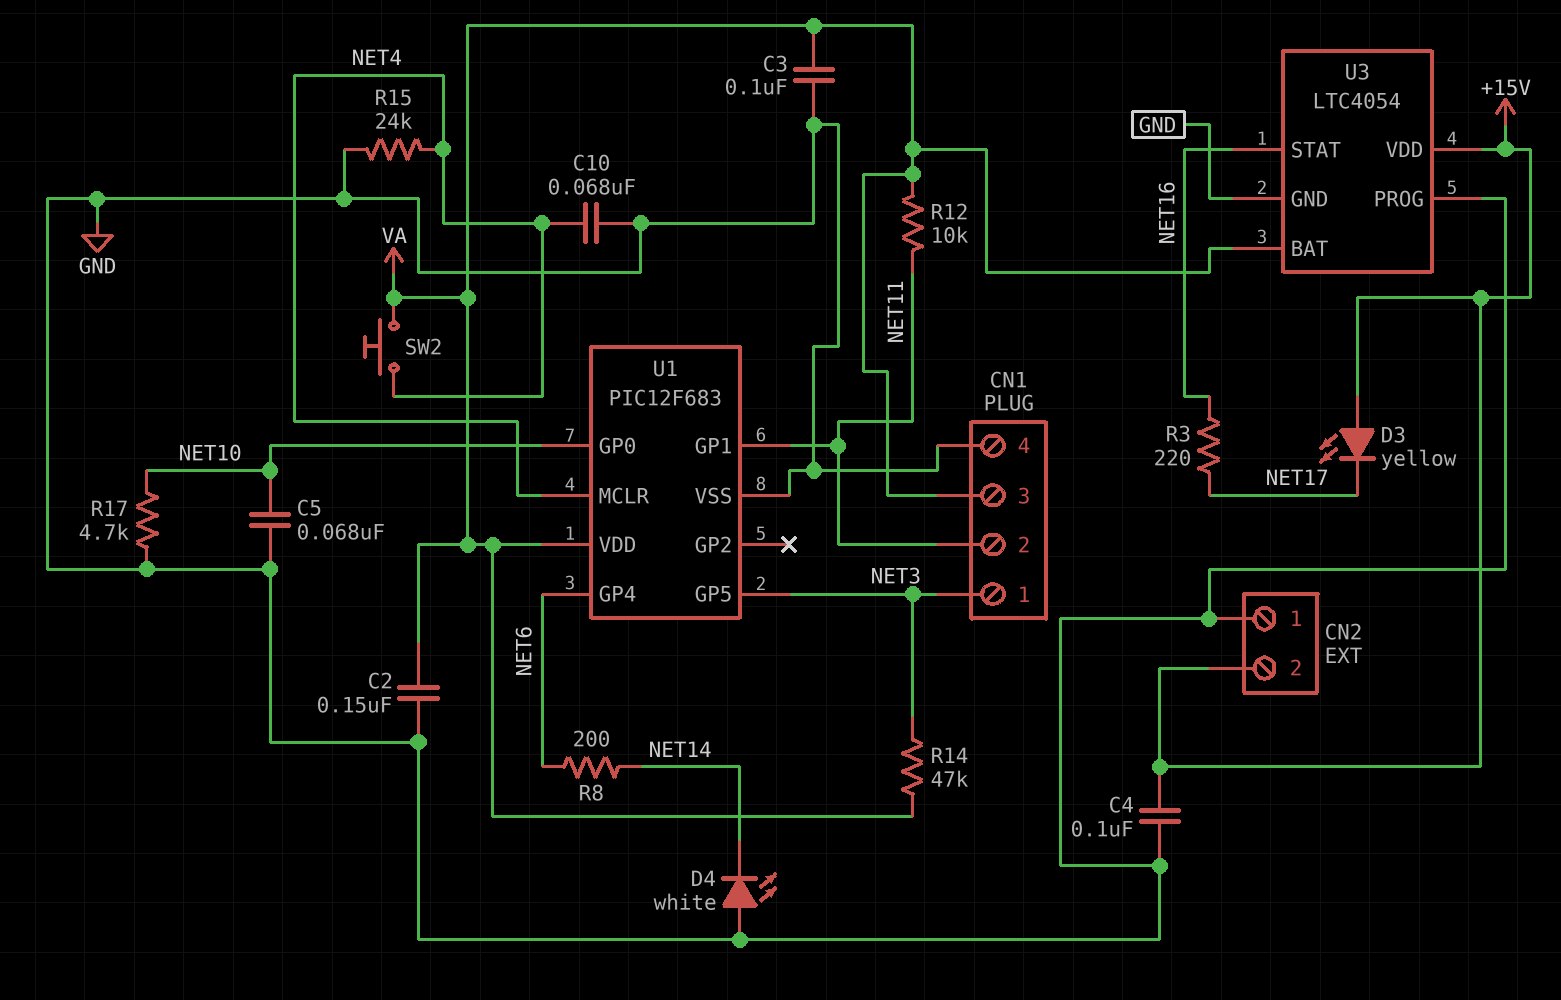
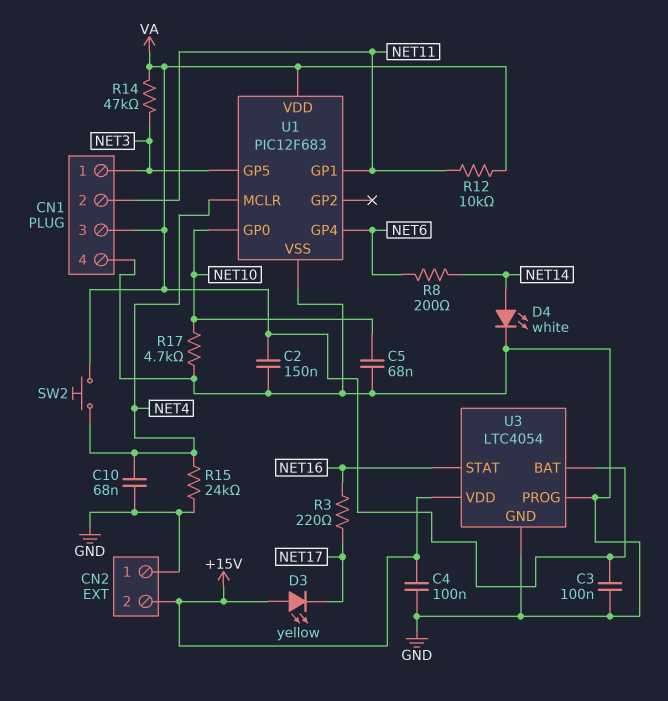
D4: LED white (A GND, K NET14) -> LED white (A NET14, K GND)

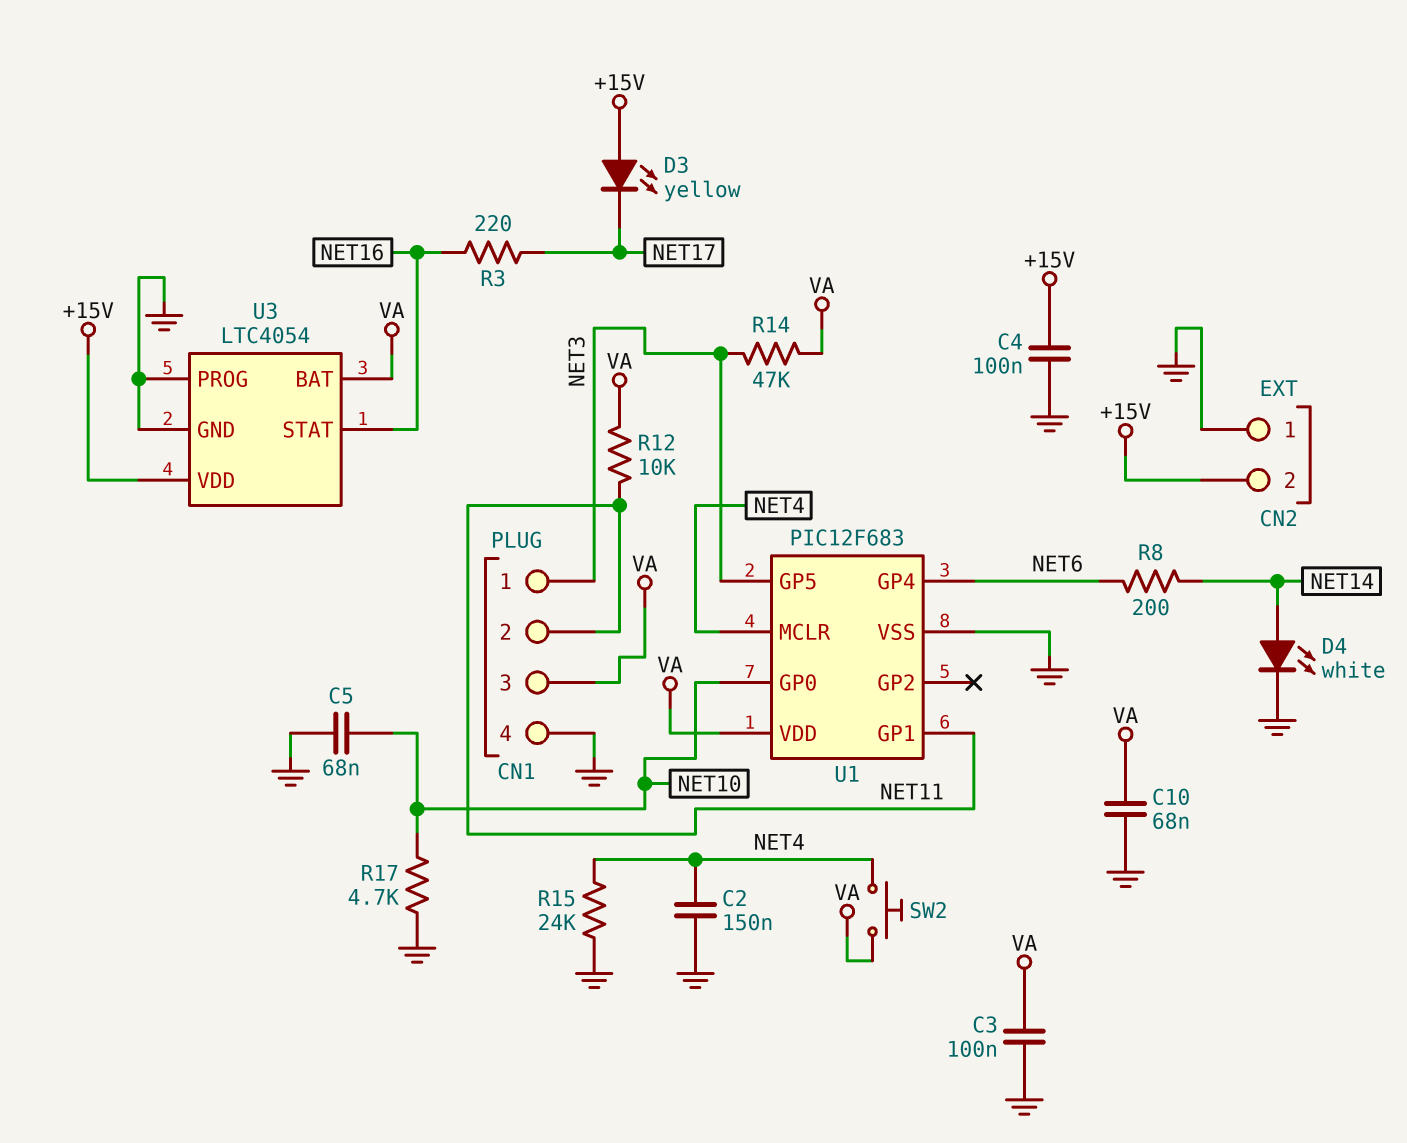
C2: 150nF (GND, VA) -> 150nF (GND, NET4)
C10: 68nF (GND, NET4) -> 68nF (GND, VA)

